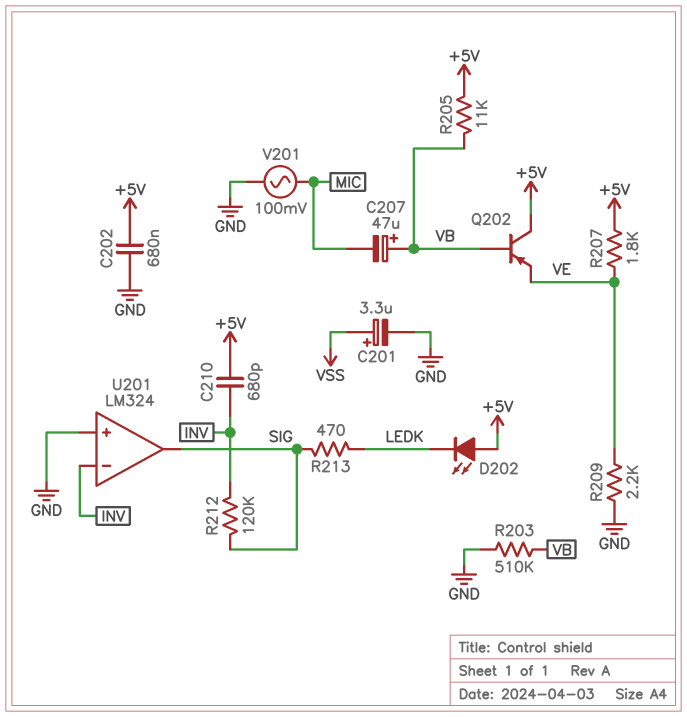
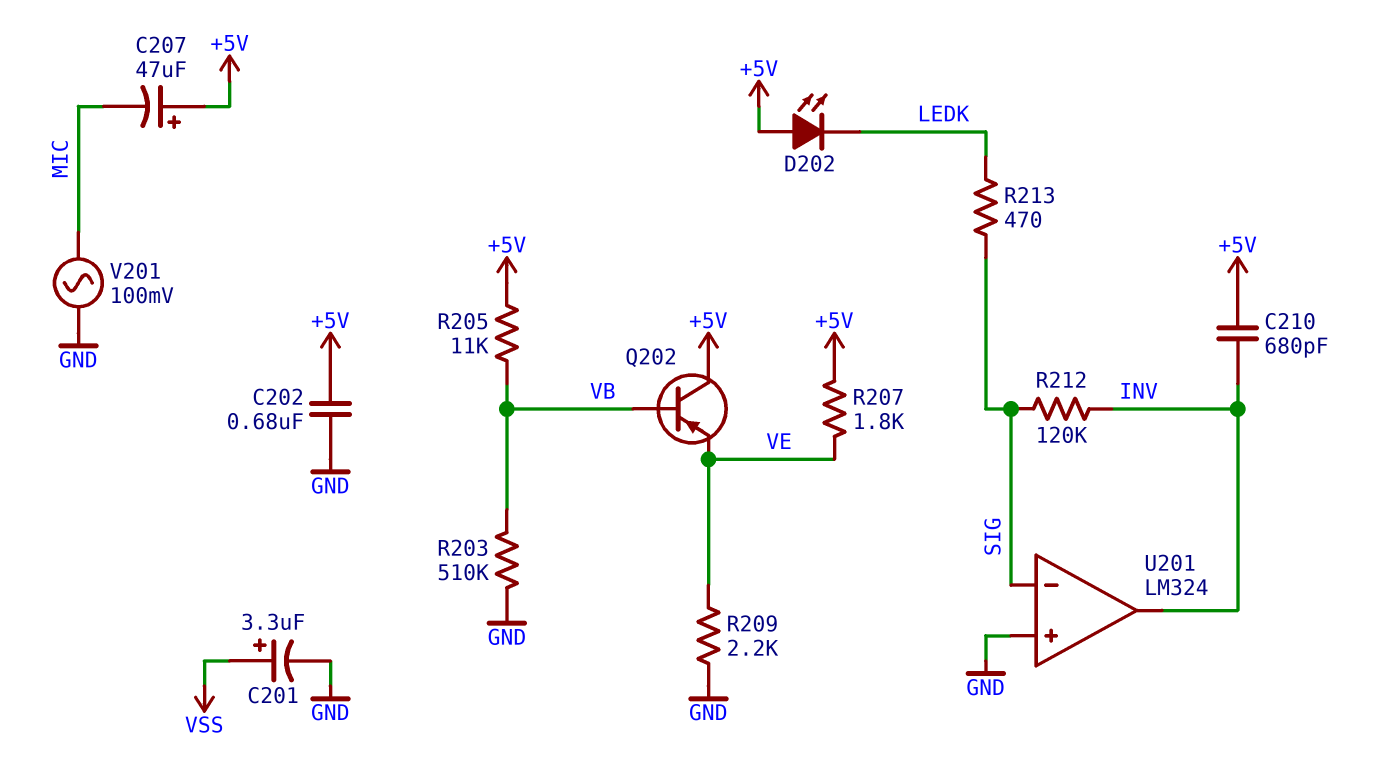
C207: 47uF (plus VB, minus MIC) -> 47uF (plus +5V, minus MIC)
U201 pin in-: INV -> SIG
U201 pin out: SIG -> INV

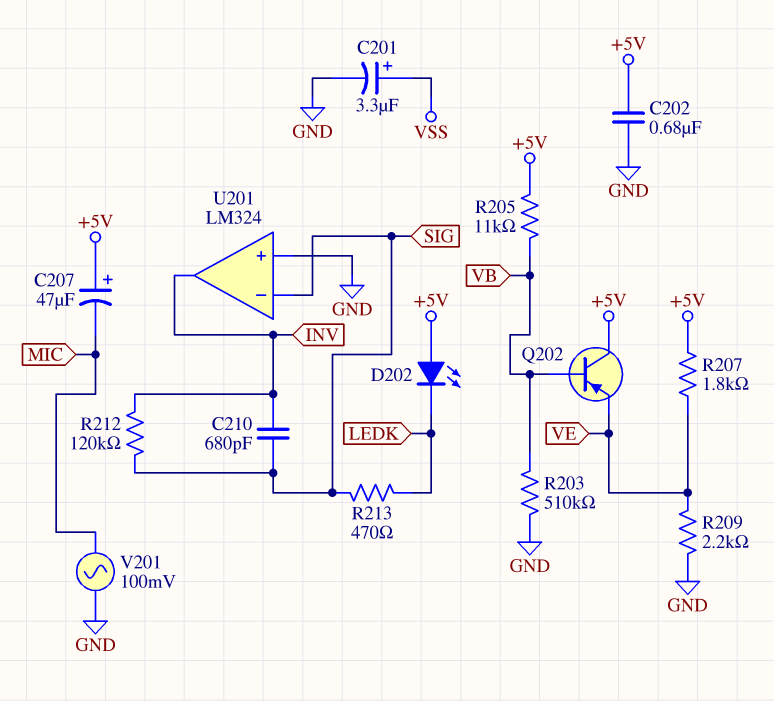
C210: 680pF (+5V, INV) -> 680pF (INV, SIG)

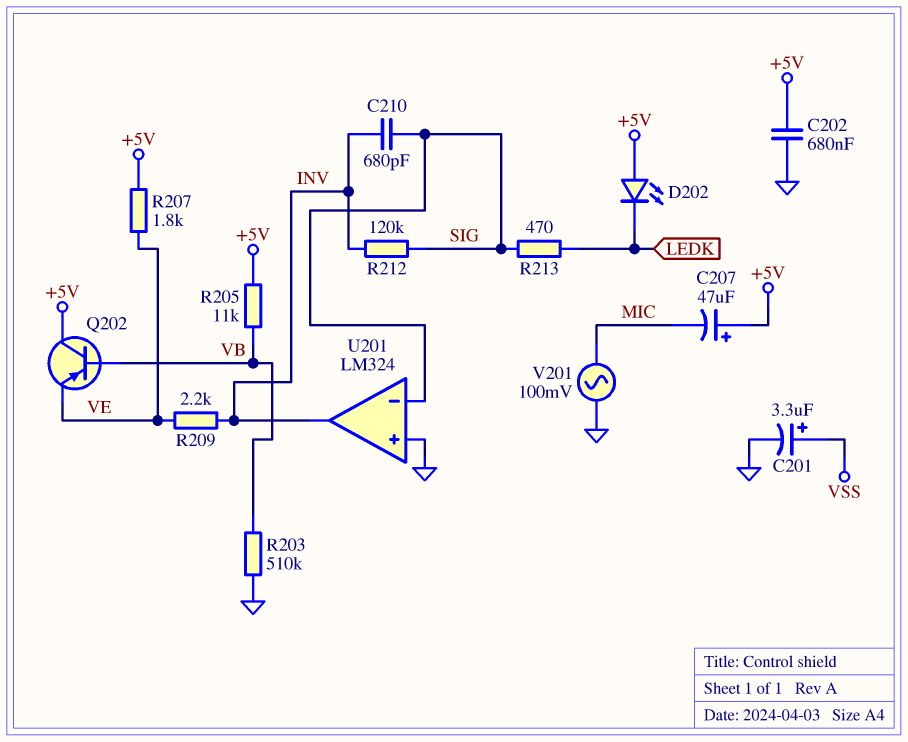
R209: 2.2k (GND, VE) -> 2.2k (INV, VE)

